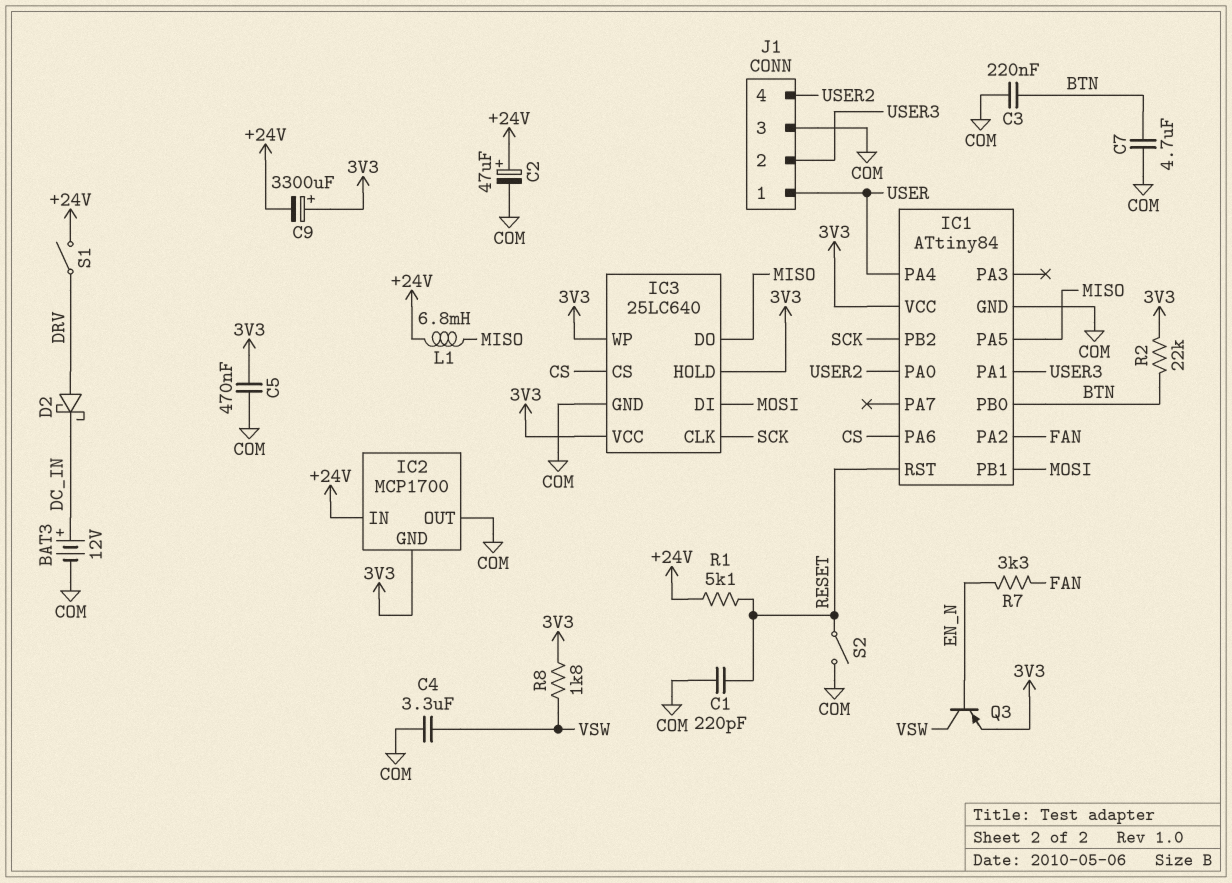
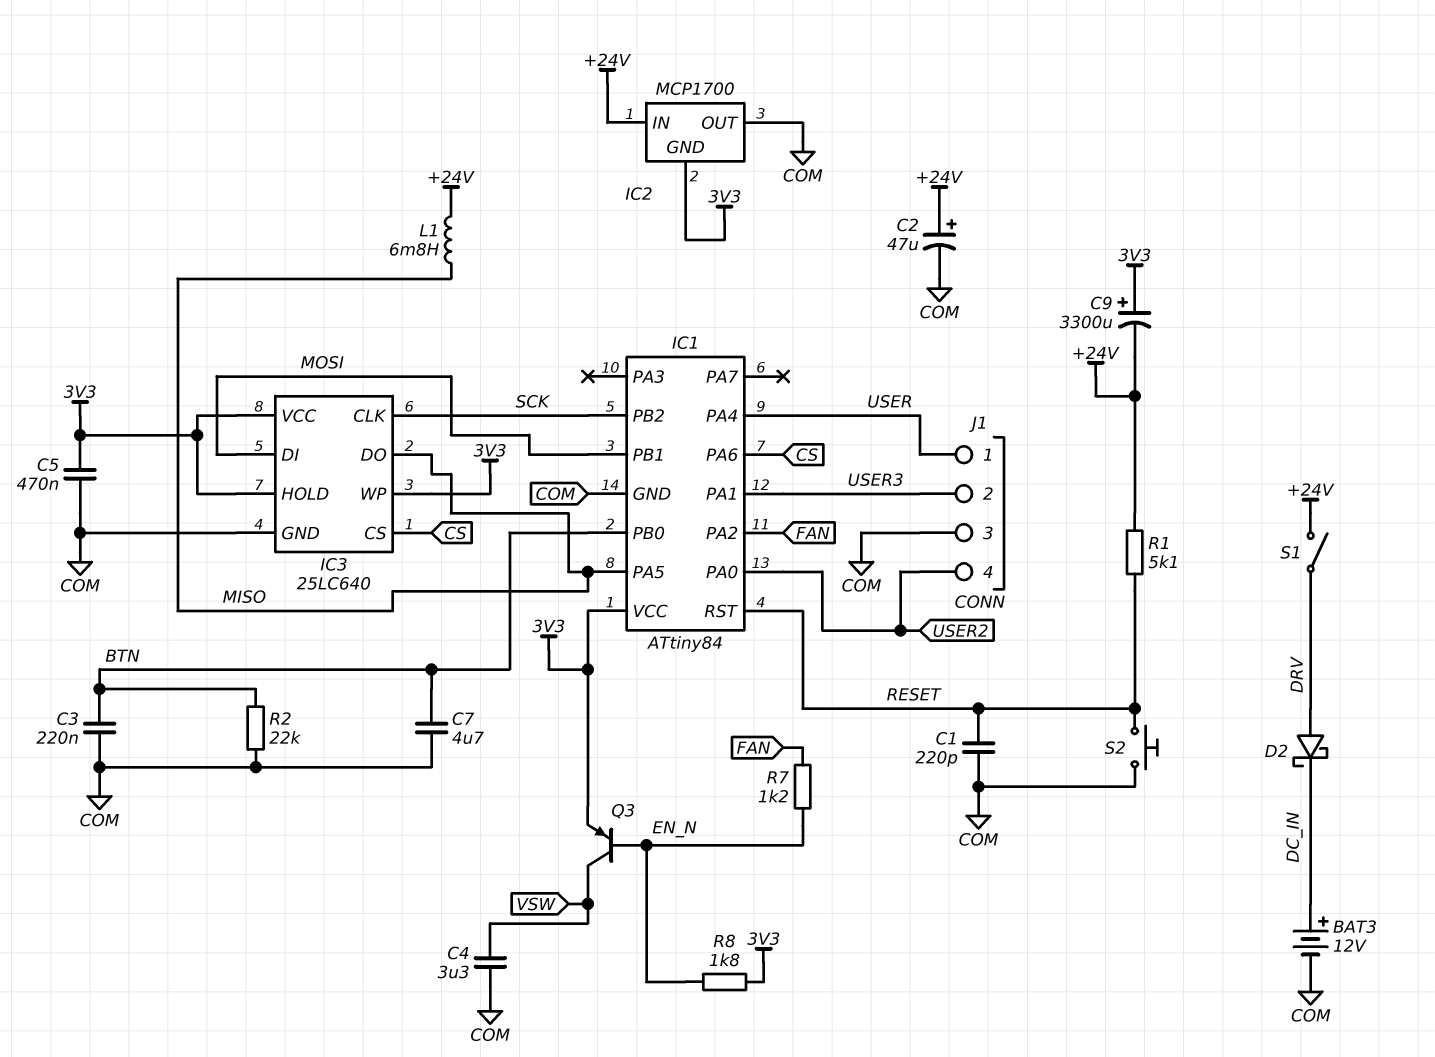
R2: 22k (3V3, BTN) -> 22k (BTN, COM)
R7: 3.3k (EN_N, FAN) -> 1.2k (EN_N, FAN)
R8: 1.8k (3V3, VSW) -> 1.8k (3V3, EN_N)
S2: switch (COM, RESET) -> button (COM, RESET)

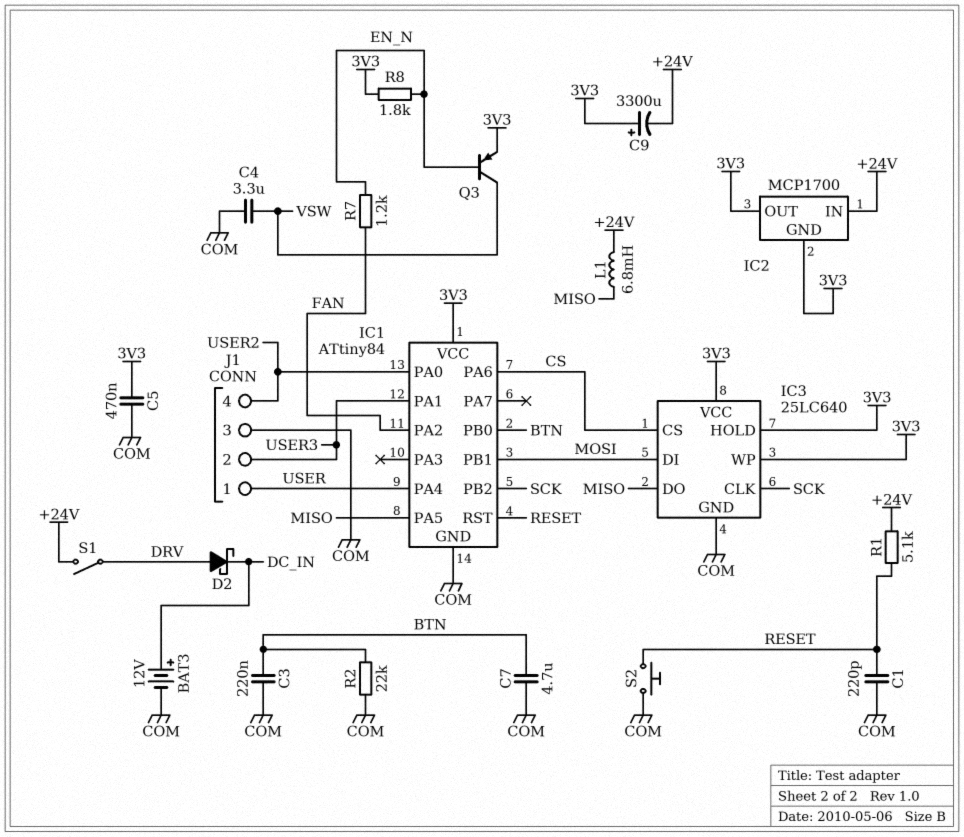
C2: 47uF (plus +24V, minus COM) -> none
IC2 pin OUT: COM -> 3V3

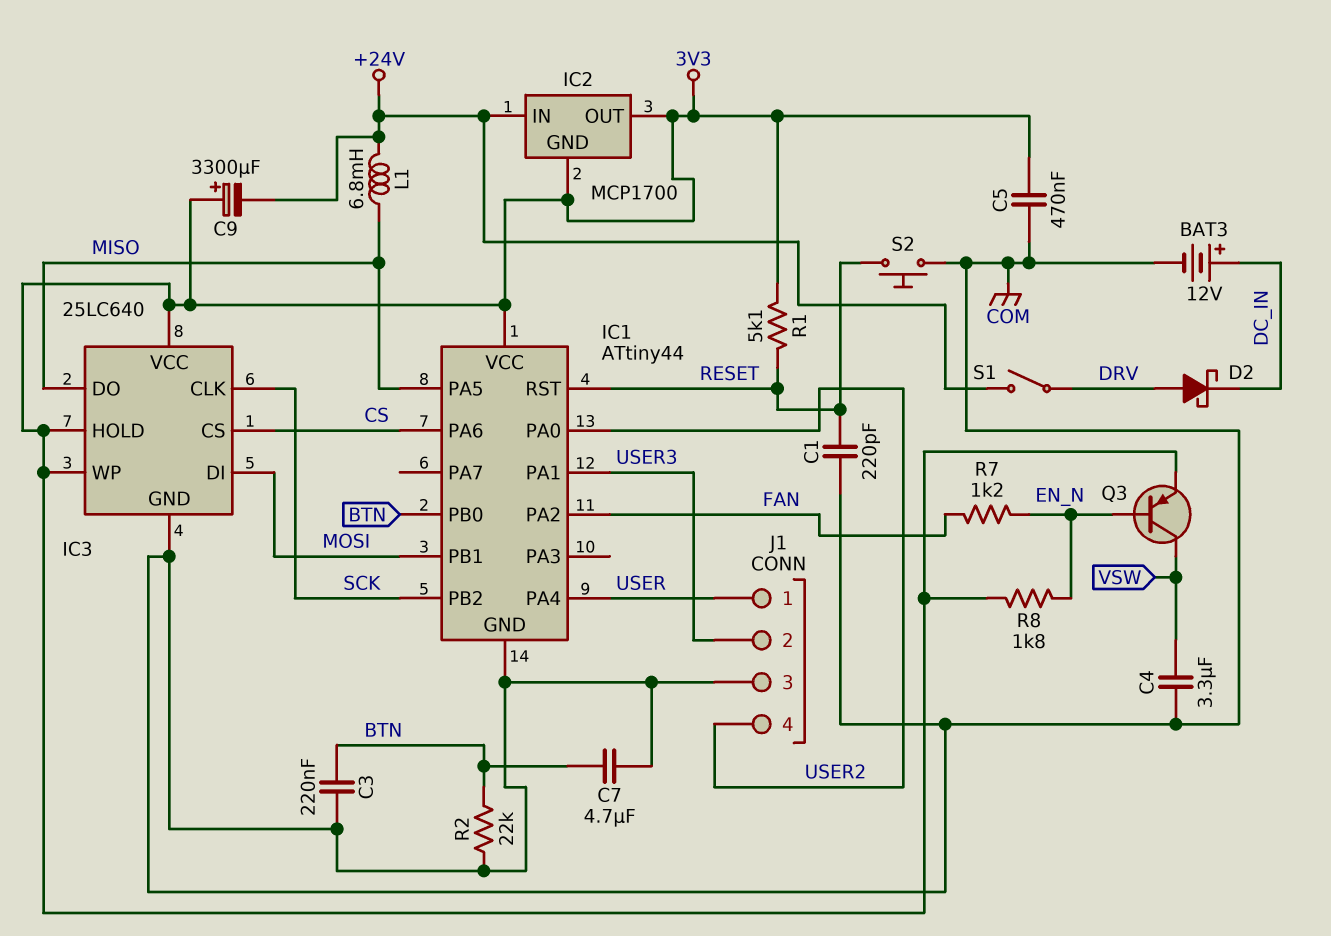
IC1: ATtiny84 -> ATtiny44
R1: 5.1k (+24V, RESET) -> 5.1k (3V3, RESET)

